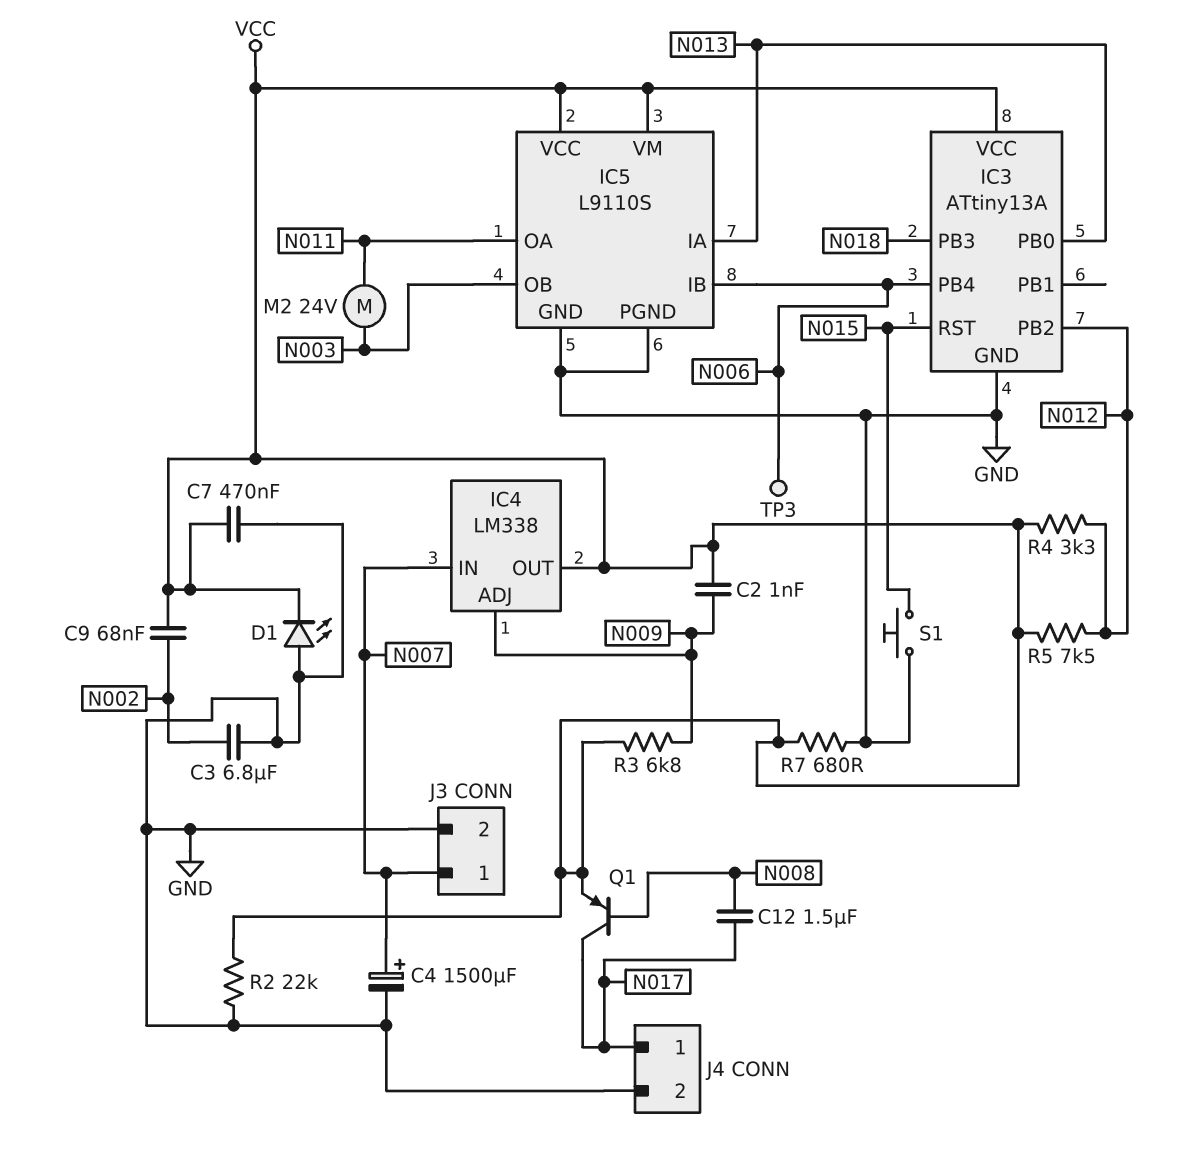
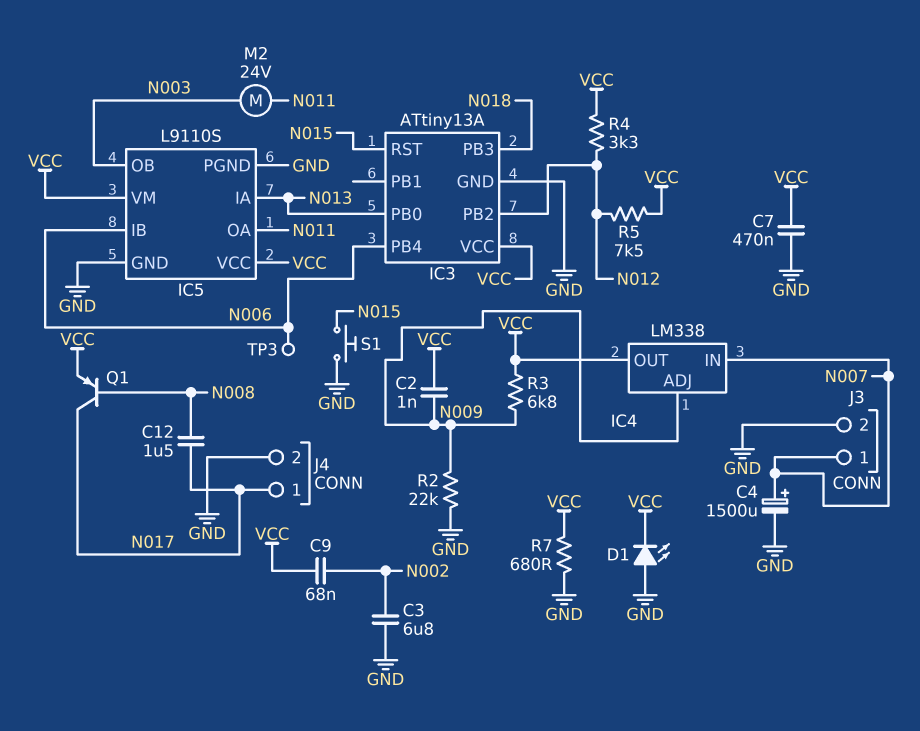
R2: 22k (GND, VCC) -> 22k (GND, N009)

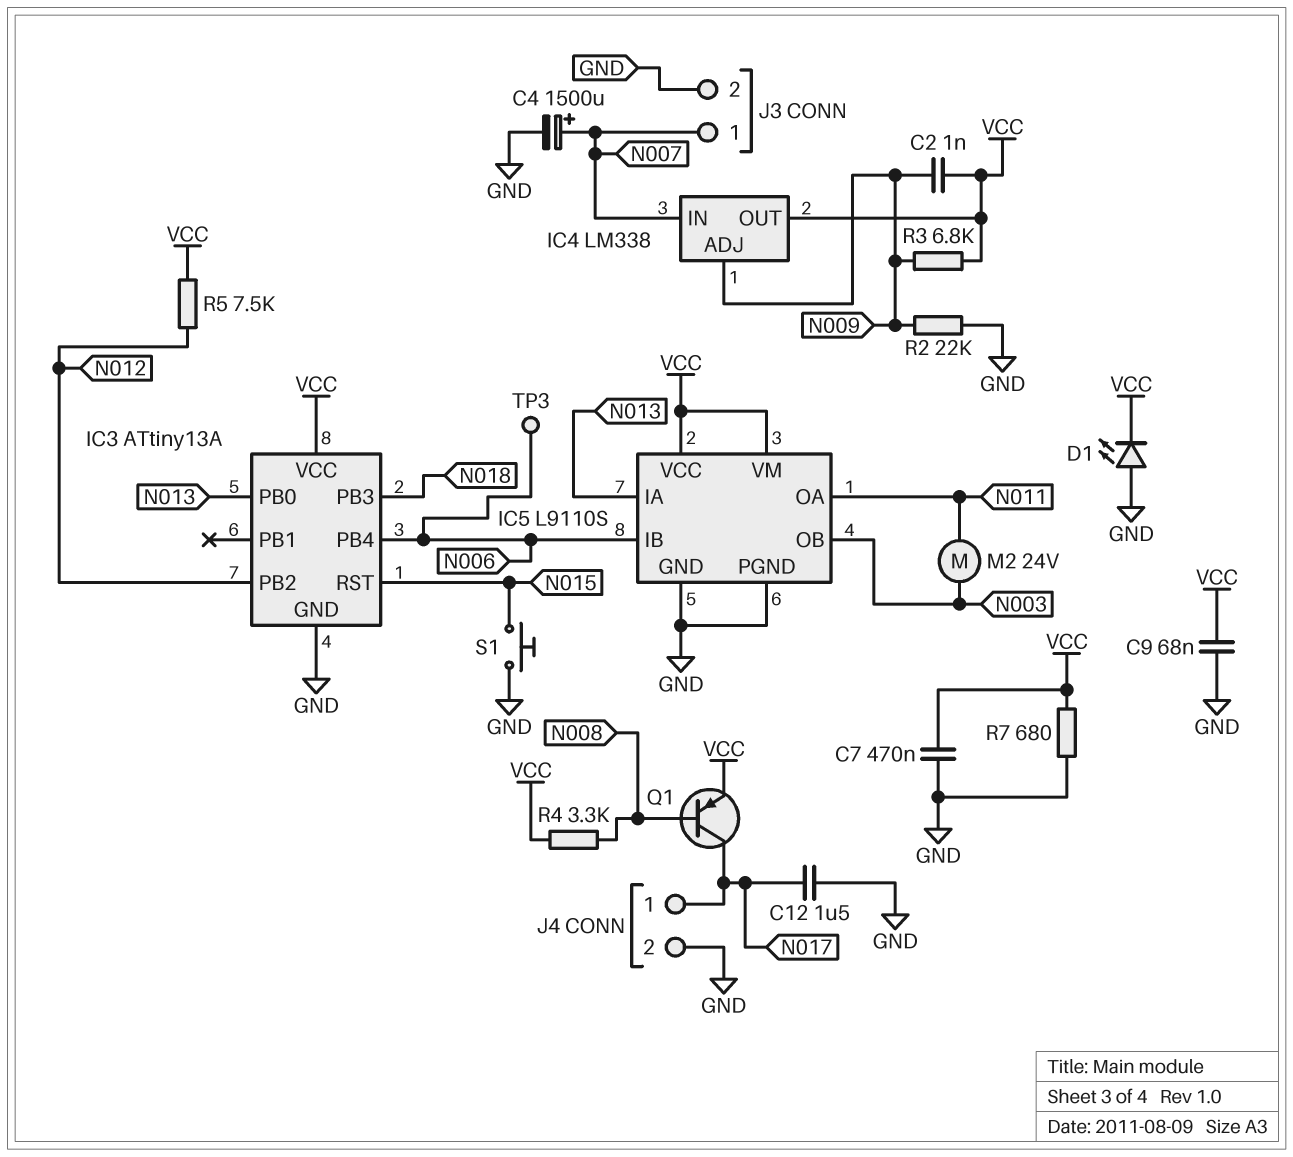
C3: 6.8uF (GND, N002) -> none
C9: 68nF (N002, VCC) -> 68nF (GND, VCC)
C12: 1.5uF (N008, N017) -> 1.5uF (GND, N017)
R4: 3.3k (N012, VCC) -> 3.3k (N008, VCC)

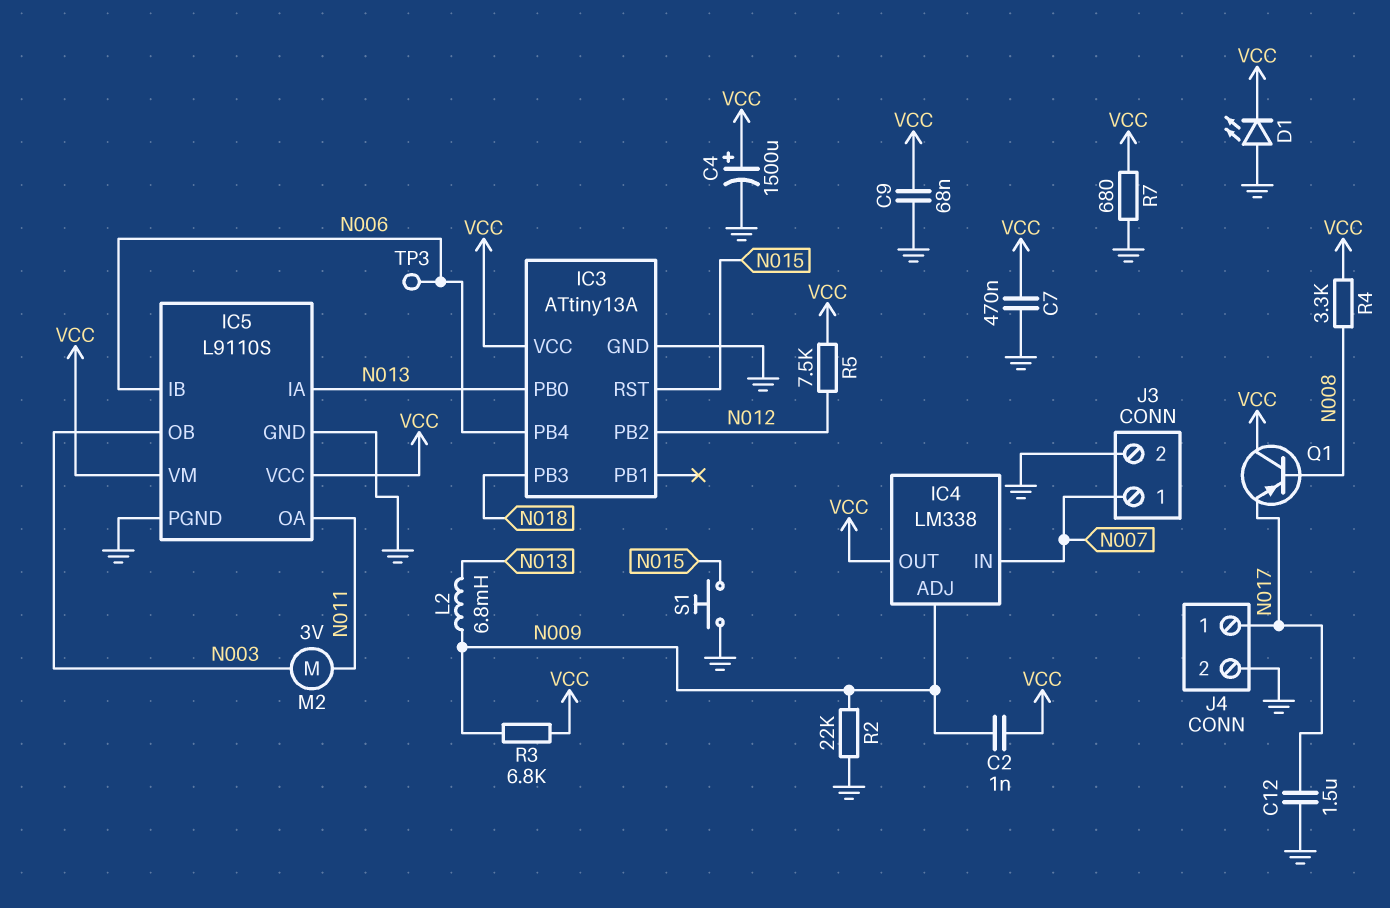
C4: 1500uF (plus N007, minus GND) -> 1500uF (plus VCC, minus GND)
L2: none -> 6.8mH (N009, N013)
M2: motor 24V (N003, N011) -> motor 3V (N003, N011)
Q1: PNP (B N008, C N017, E VCC) -> PNP (B N008, C VCC, E N017)

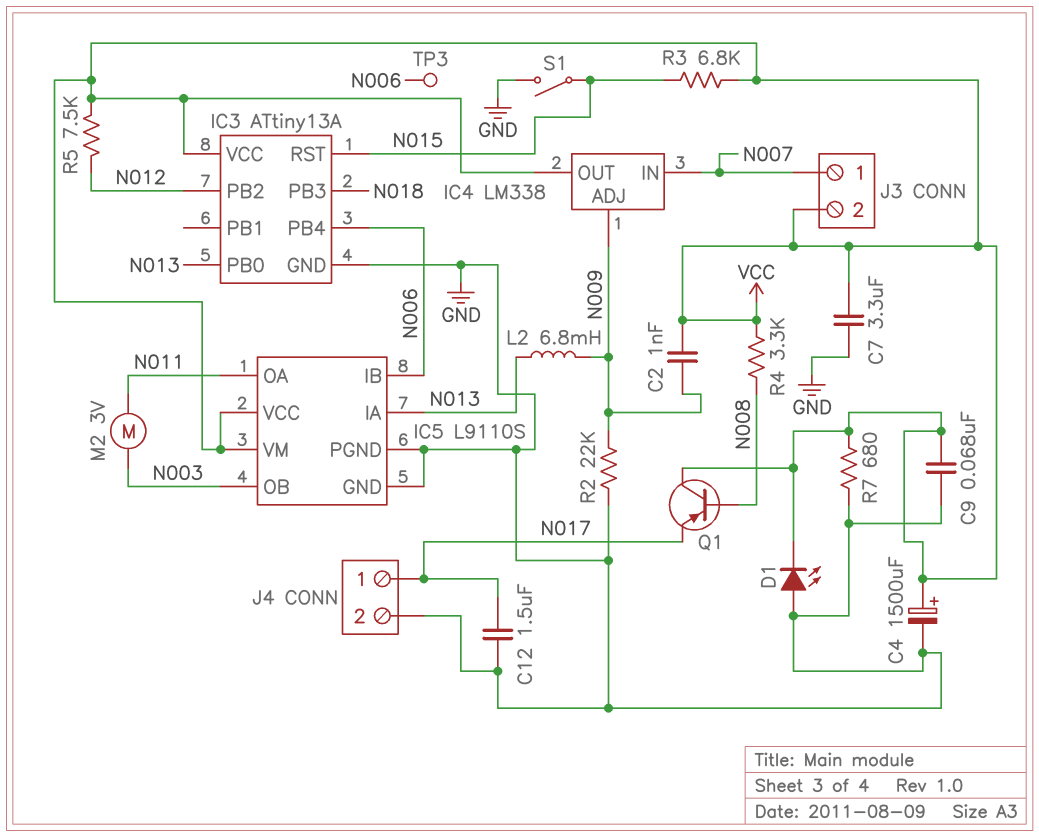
C7: 470nF (GND, VCC) -> 3.3uF (GND, VCC)
J3 pin 2: GND -> VCC
R3: 6.8k (N009, VCC) -> 6.8k (N015, VCC)
S1: button (GND, N015) -> switch (GND, N015)

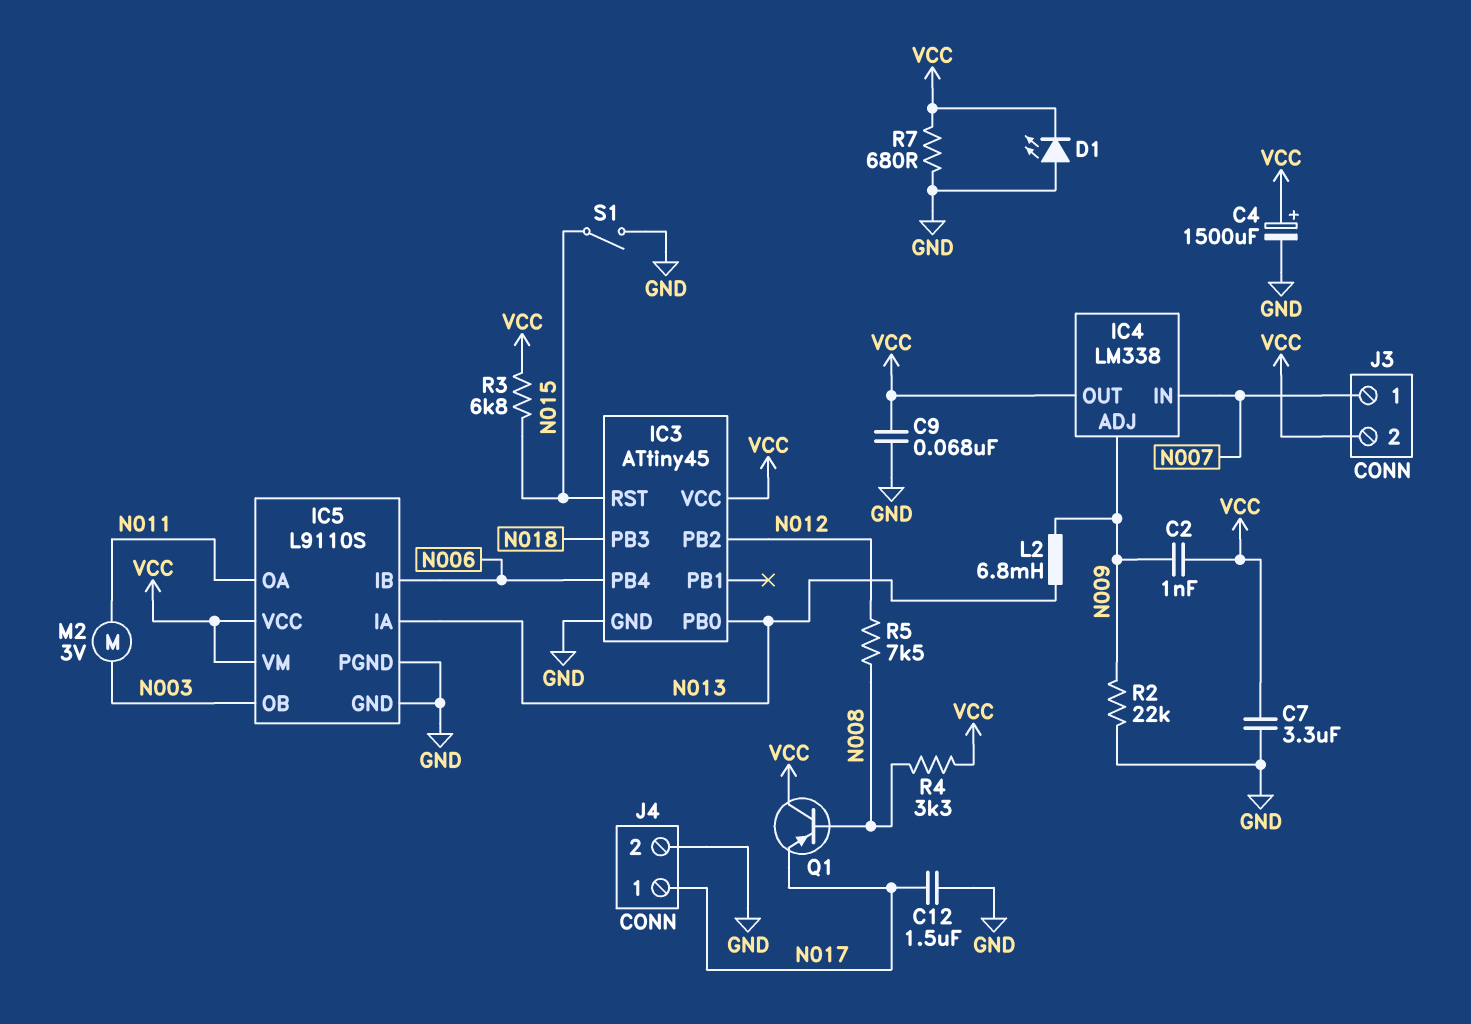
IC3: ATtiny13A -> ATtiny45
R5: 7.5k (N012, VCC) -> 7.5k (N008, N012)
TP3: test point (N006) -> none

